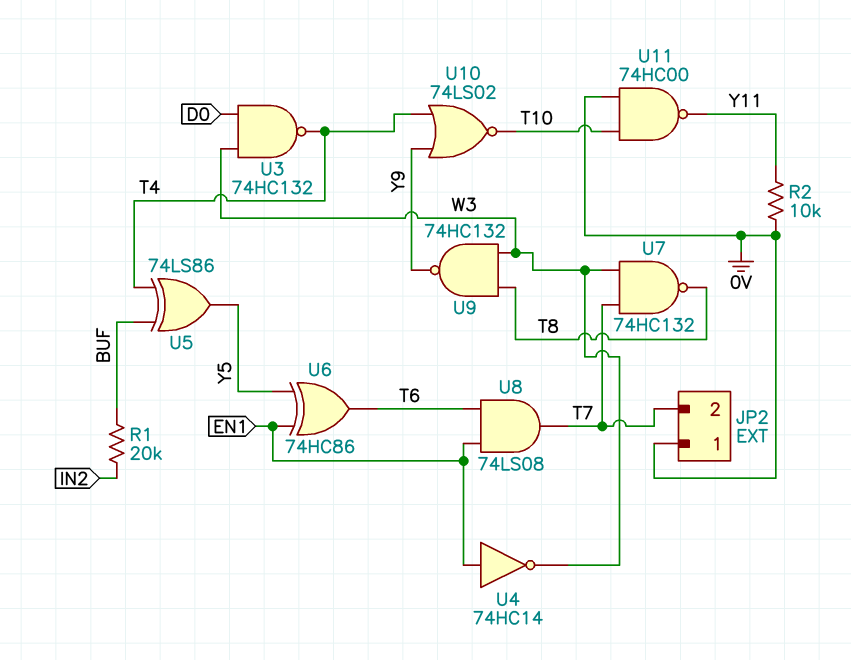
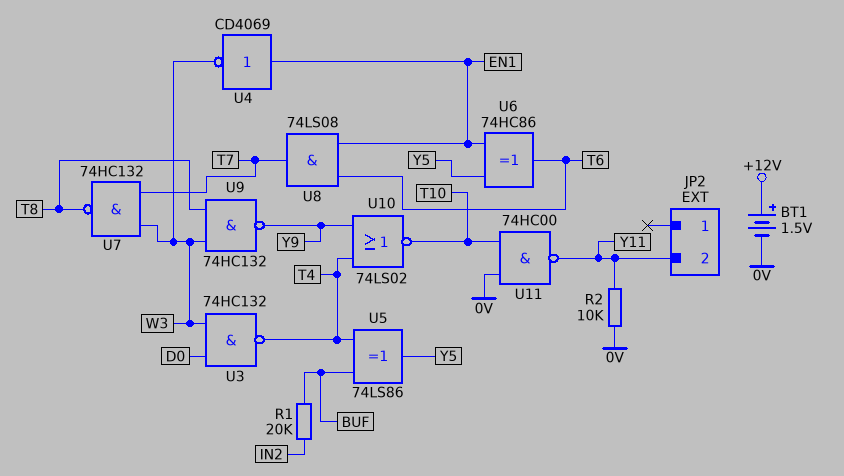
BT1: none -> 1.5V (plus +12V, minus 0V)
JP2 pin 1: 0V -> none
JP2 pin 2: T7 -> Y11
U4: NOT 74HC14 (in EN1, out W3) -> NOT CD4069 (in EN1, out W3)

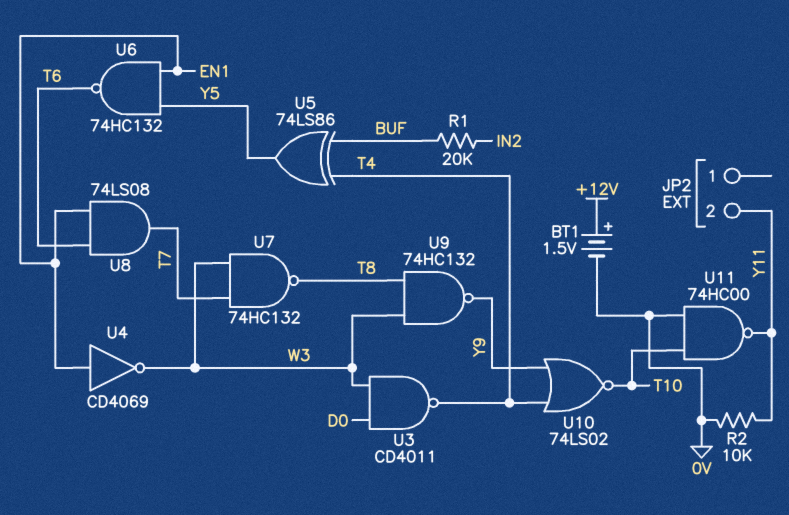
U3: NAND 74HC132 (in D0, in W3, out T4) -> NAND CD4011 (in D0, in W3, out T4)
U6: XOR 74HC86 (in EN1, in Y5, out T6) -> NAND 74HC132 (in EN1, in Y5, out T6)

